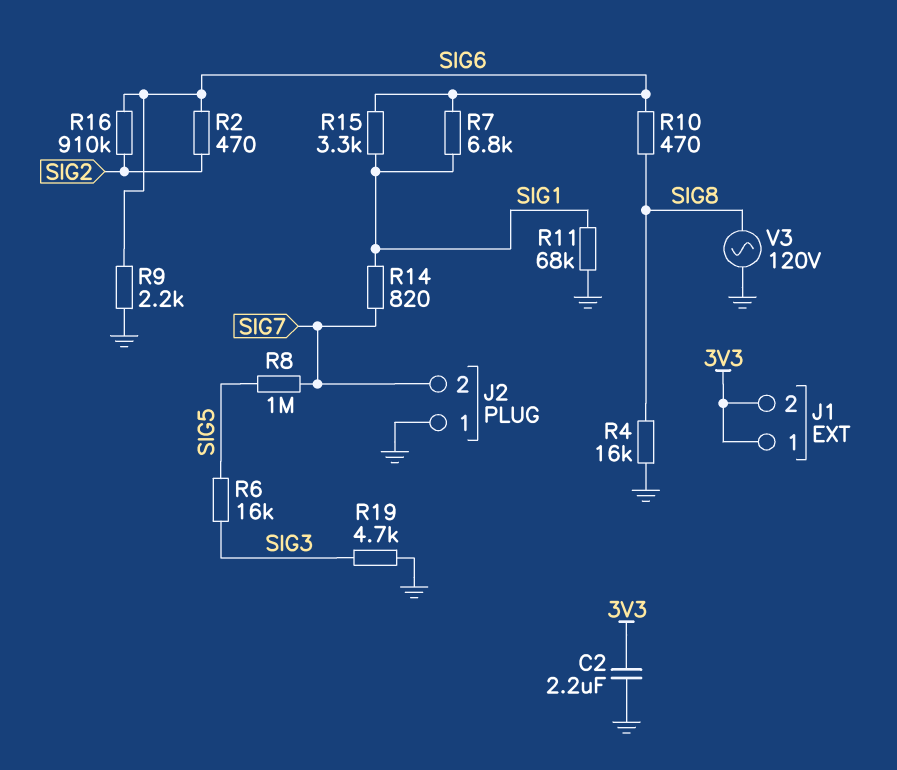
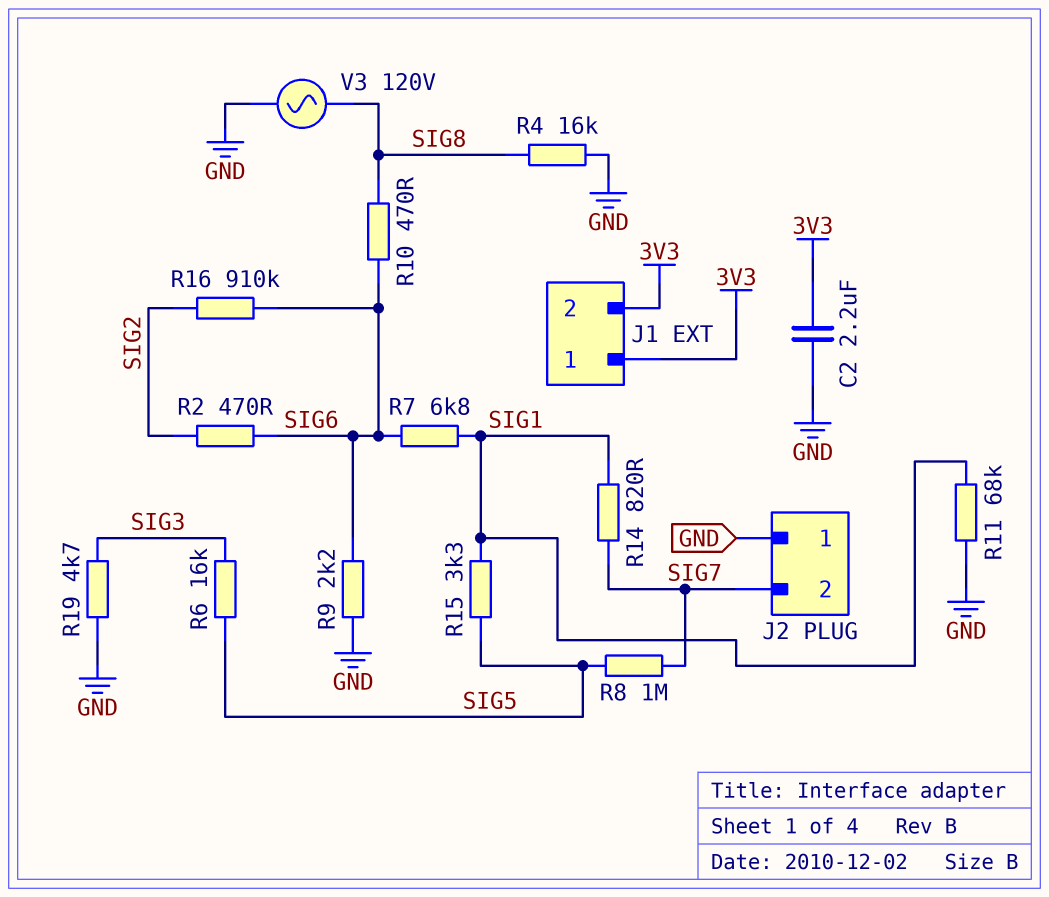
R15: 3.3k (SIG1, SIG6) -> 3.3k (SIG1, SIG5)

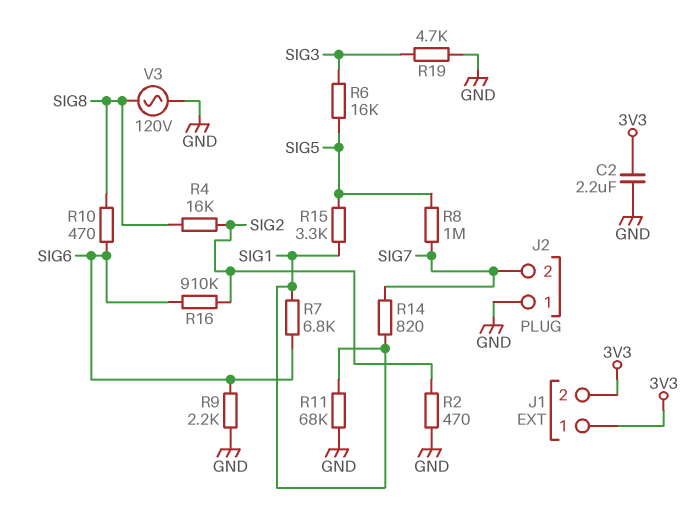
R2: 470 (SIG2, SIG6) -> 470 (GND, SIG2)
R4: 16k (GND, SIG8) -> 16k (SIG2, SIG8)

